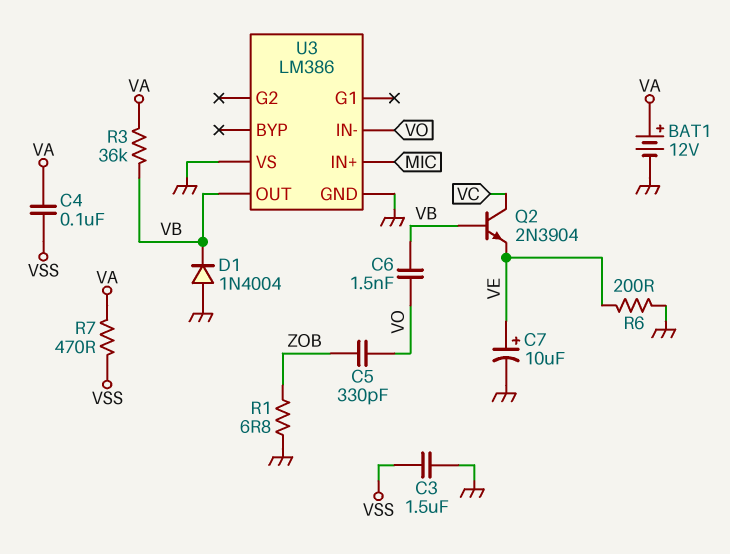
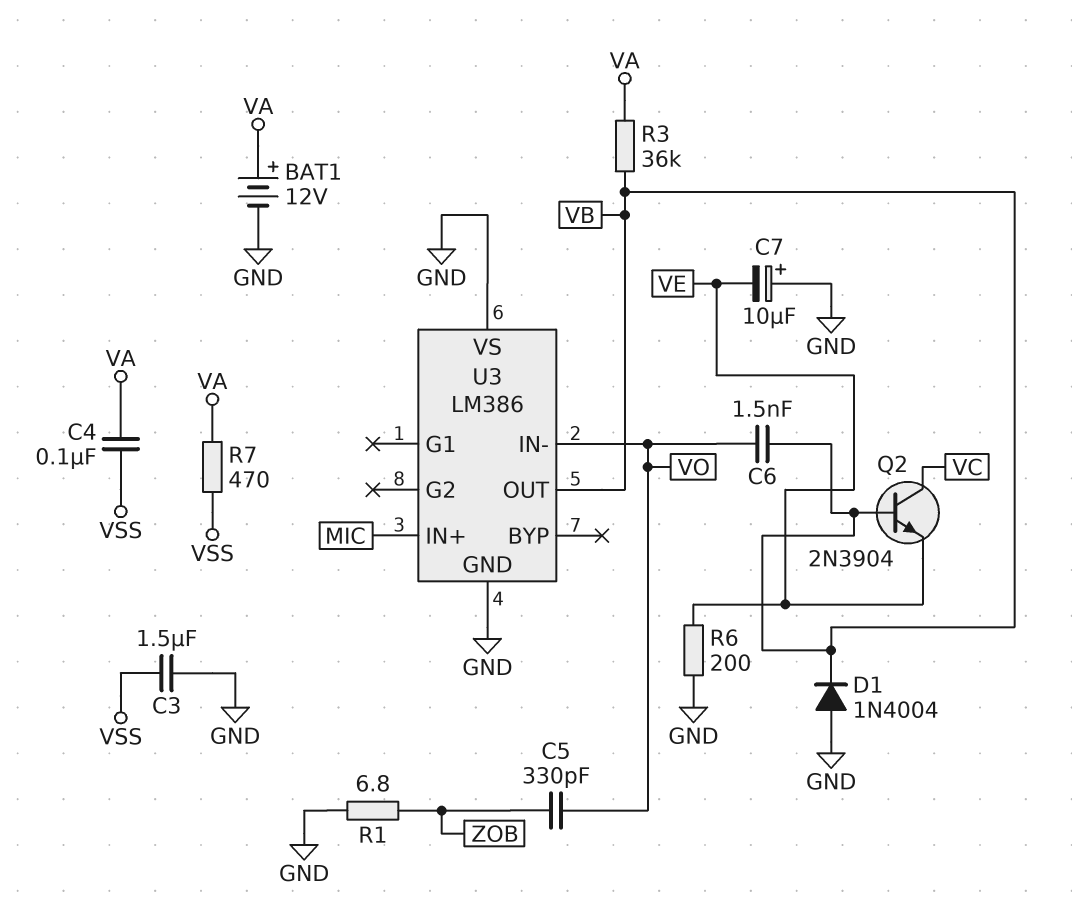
C7: 10uF (plus VE, minus GND) -> 10uF (plus GND, minus VE)

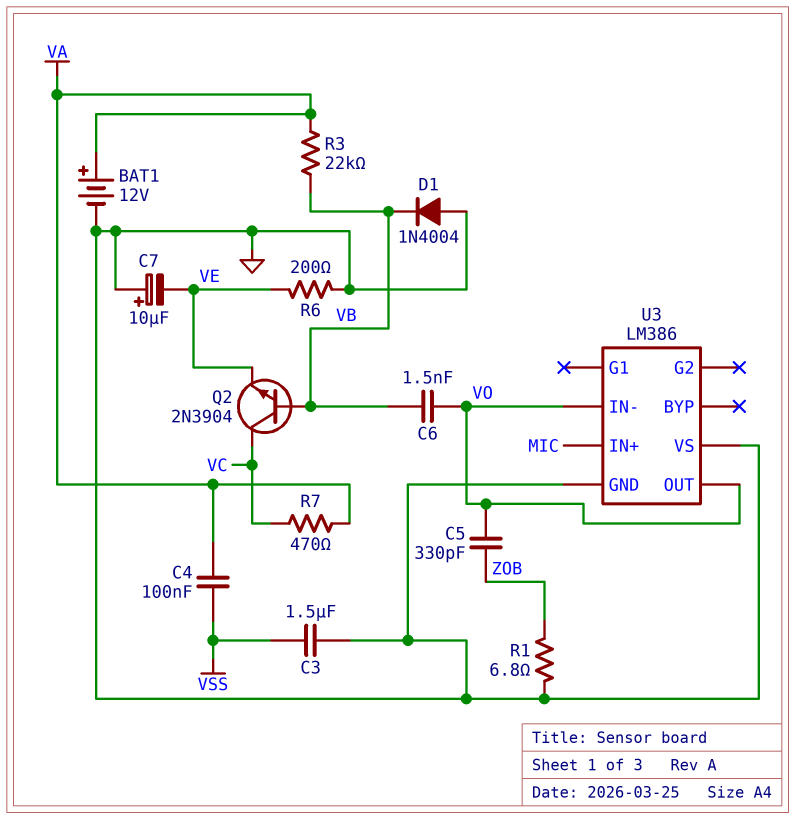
R3: 36k (VA, VB) -> 22k (VA, VB)
R7: 470 (VA, VSS) -> 470 (VA, VC)
U3 pin OUT: VB -> VO

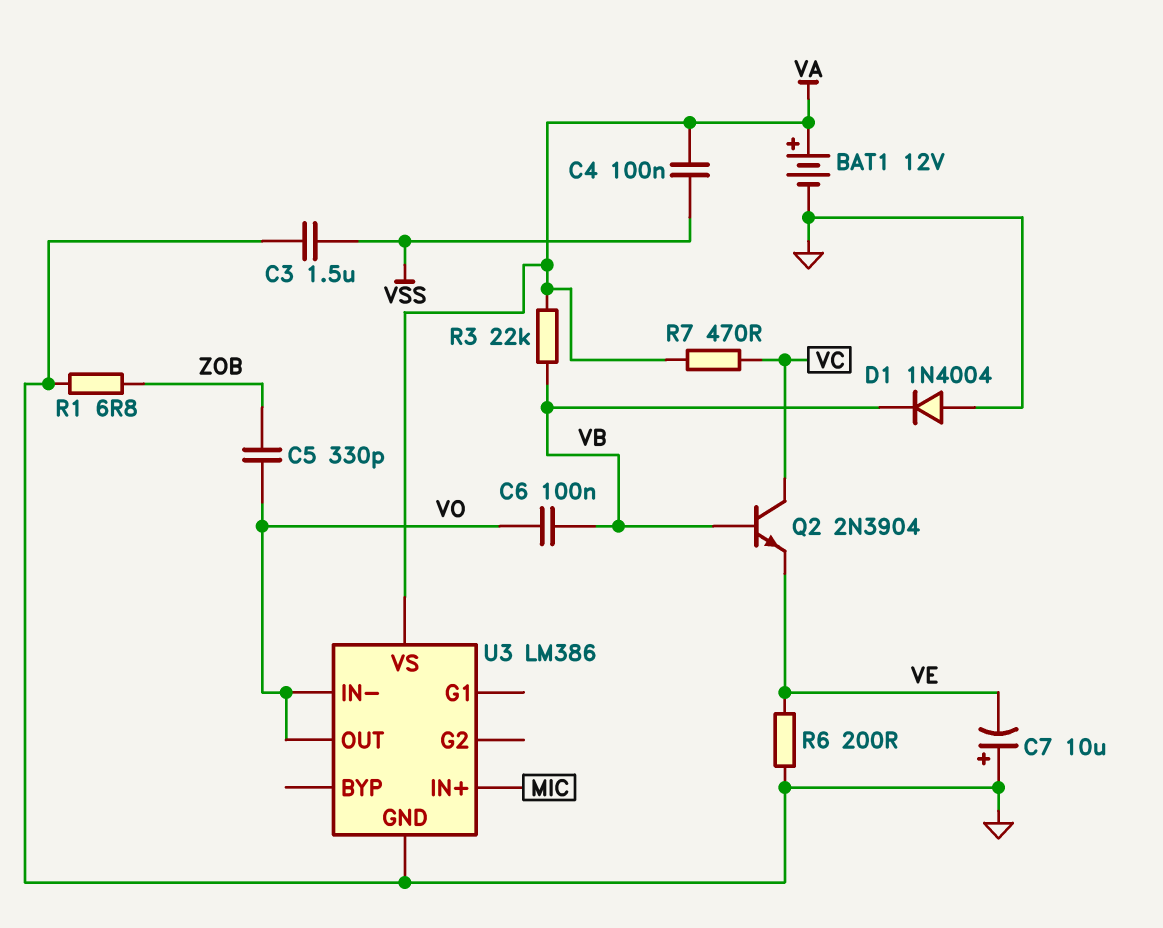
C6: 1.5nF (VB, VO) -> 100nF (VB, VO)
U3 pin VS: GND -> VA

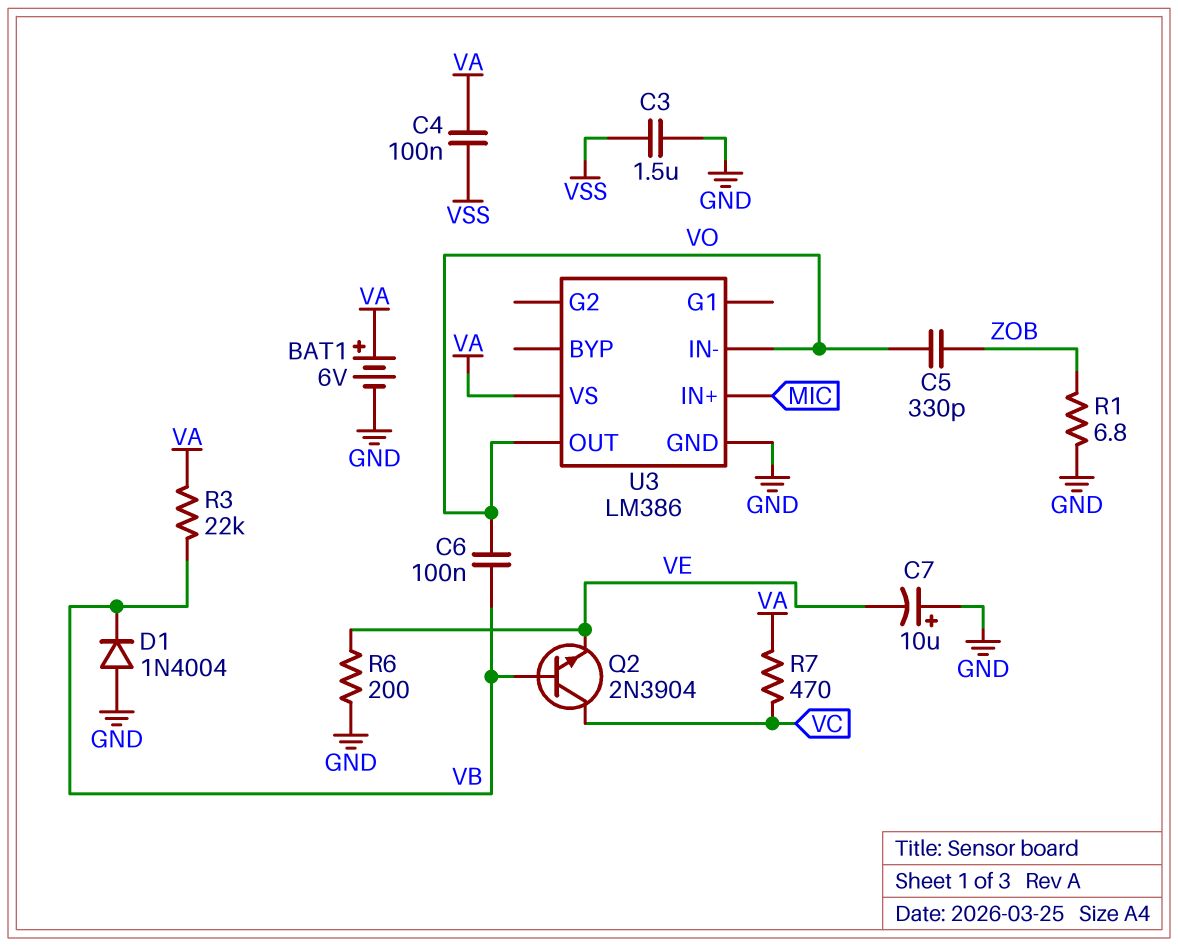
BAT1: 12V (plus VA, minus GND) -> 6V (plus VA, minus GND)

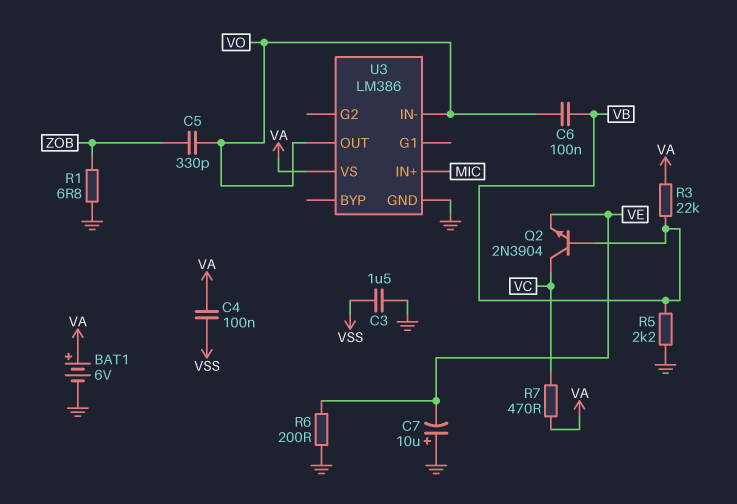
D1: diode 1N4004 (A GND, K VB) -> none
R5: none -> 2.2k (GND, VB)

